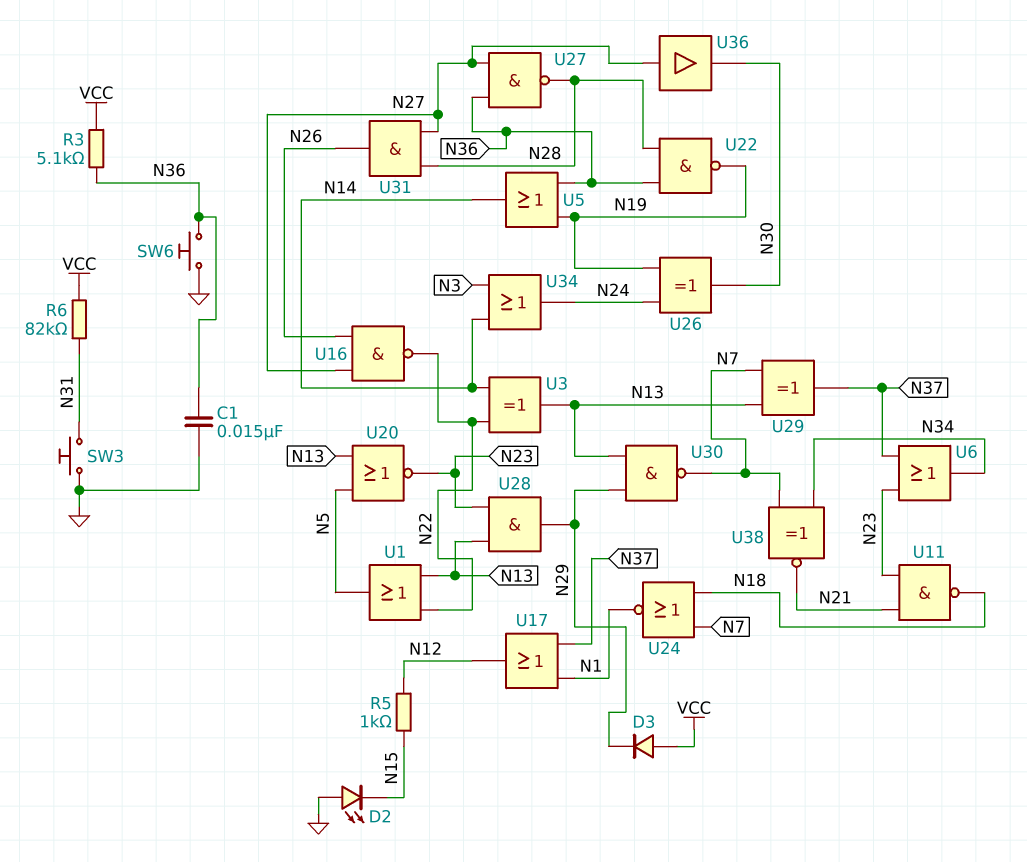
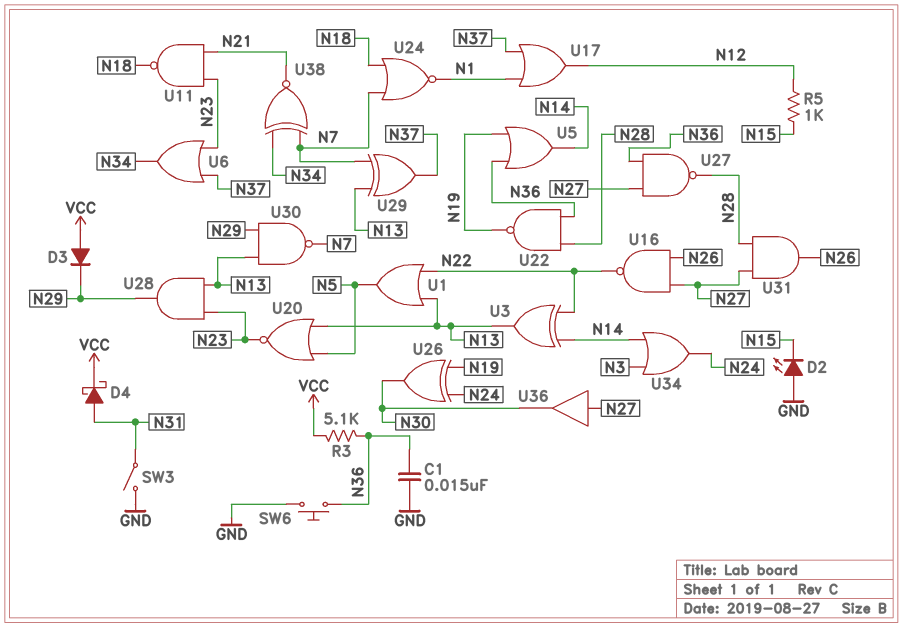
D4: none -> schottky (A N31, K VCC)
R6: 82k (N31, VCC) -> none
SW3: button (GND, N31) -> switch (GND, N31)

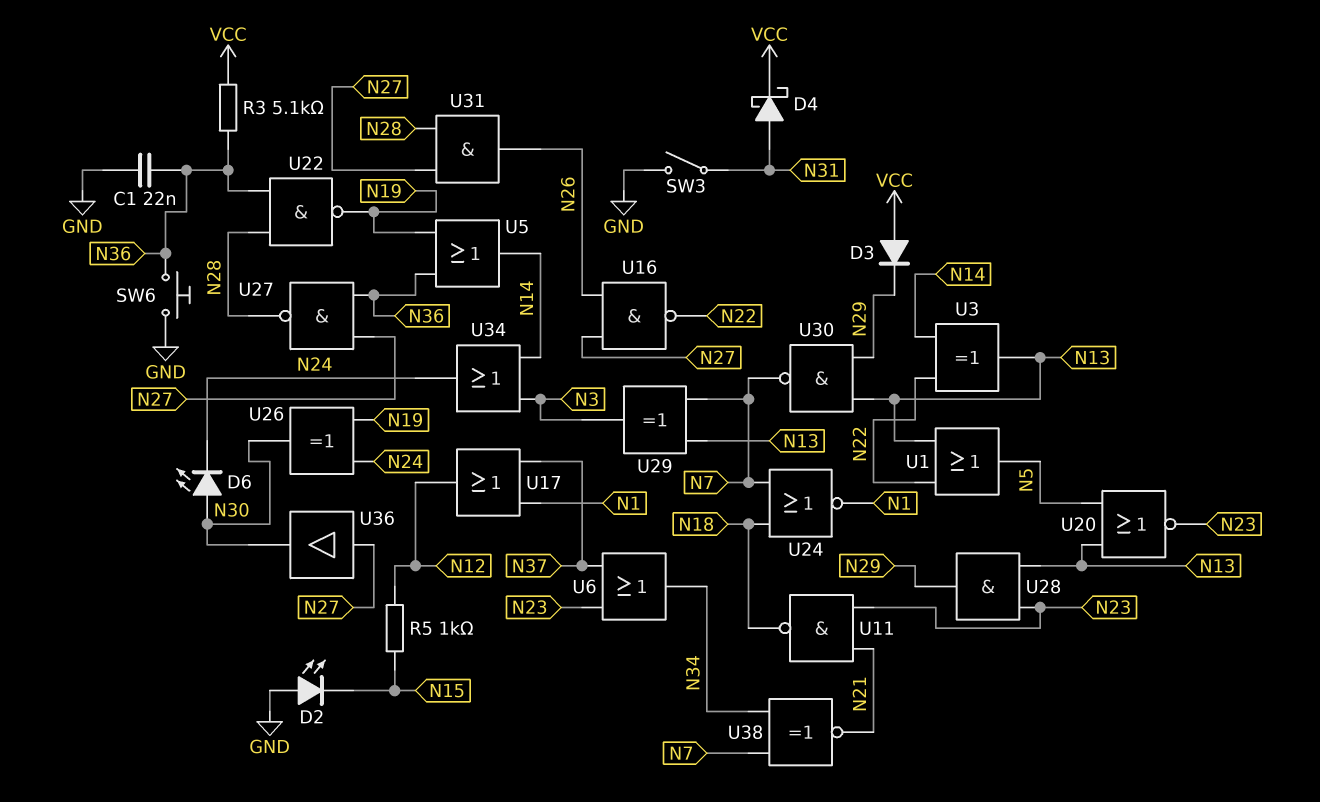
C1: 15nF (GND, N36) -> 22nF (GND, N36)
D6: none -> LED (A N30, K N24)
U29: XOR (in N7, in N13, out N37) -> XOR (in N7, in N13, out N3)

